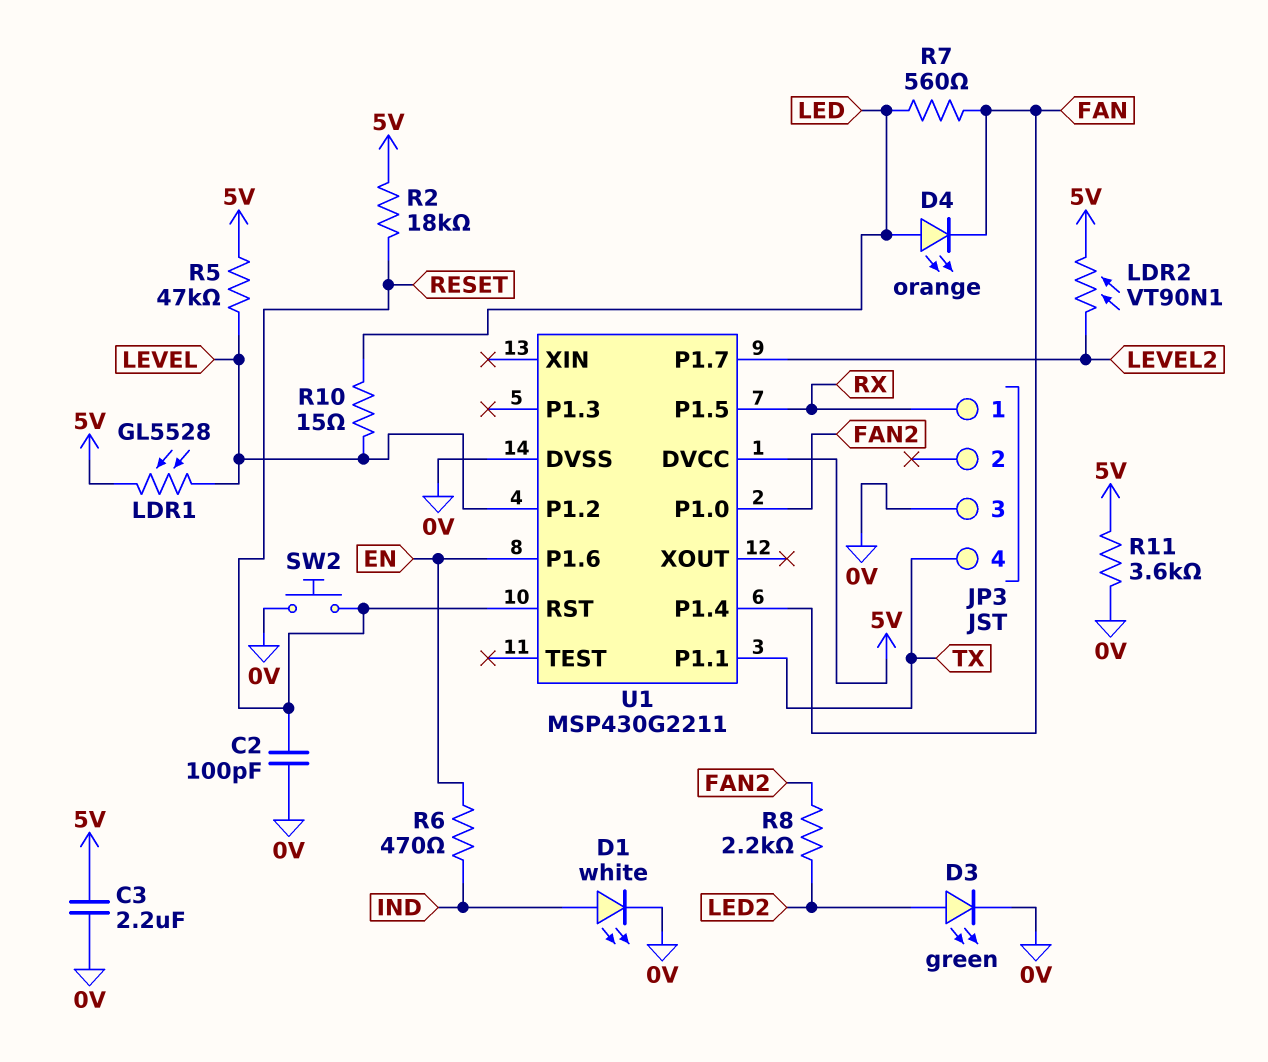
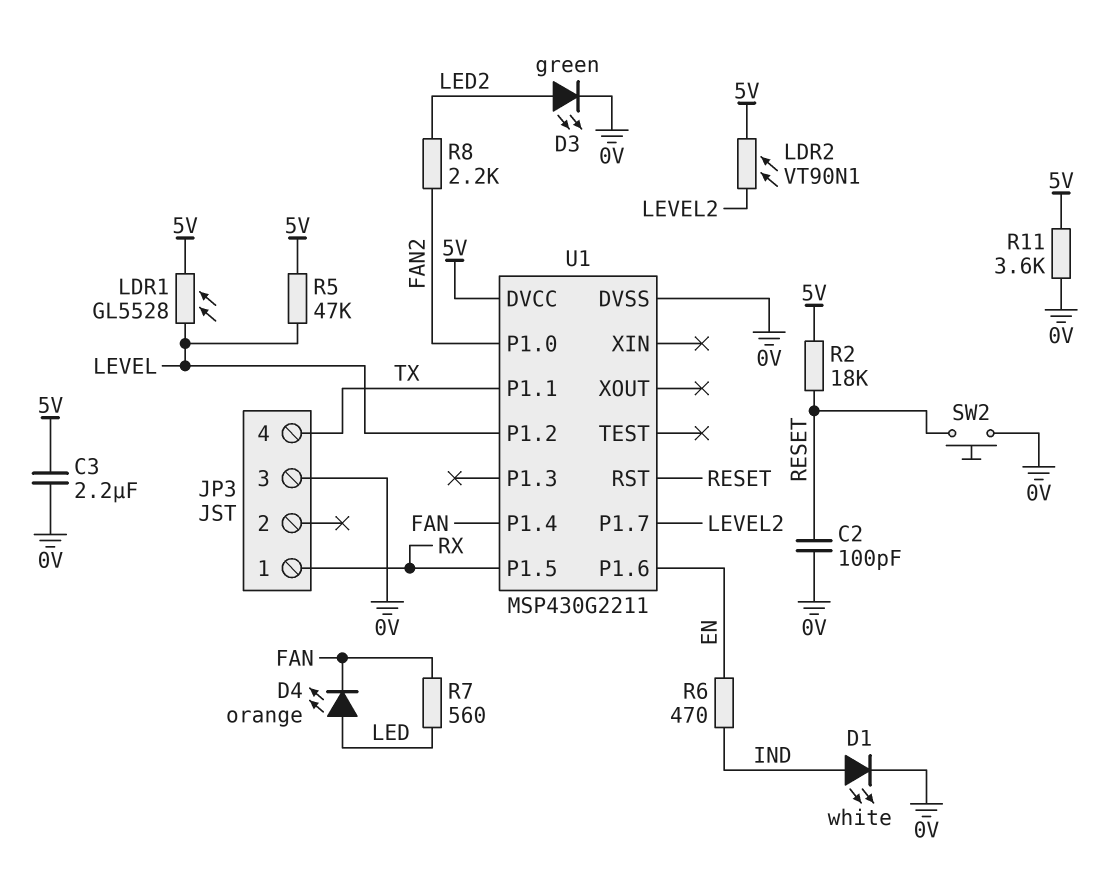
R10: 15 (LED, LEVEL) -> none

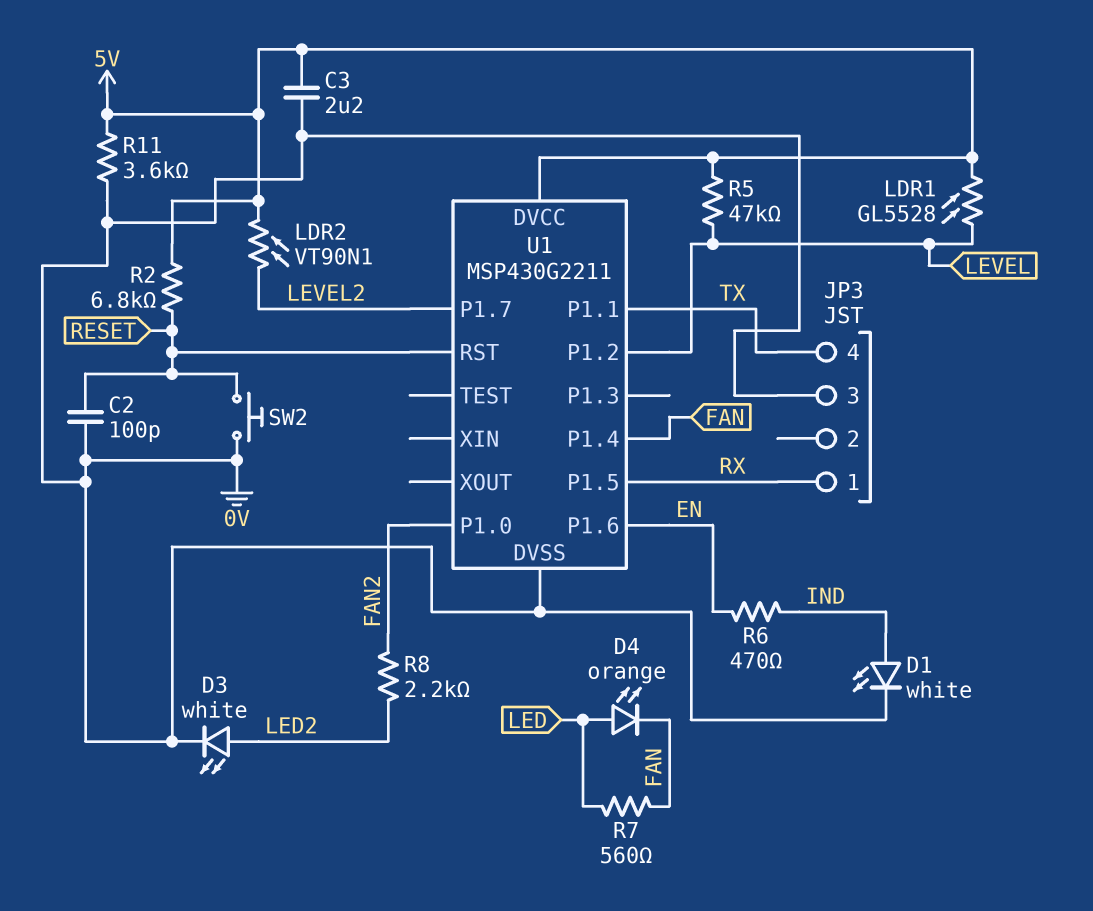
D3: LED green (A LED2, K 0V) -> LED white (A LED2, K 0V)
R2: 18k (5V, RESET) -> 6.8k (5V, RESET)

